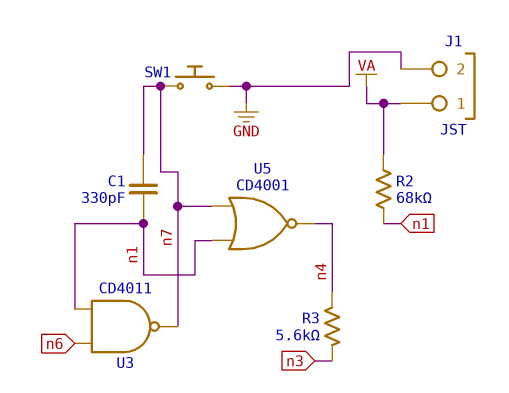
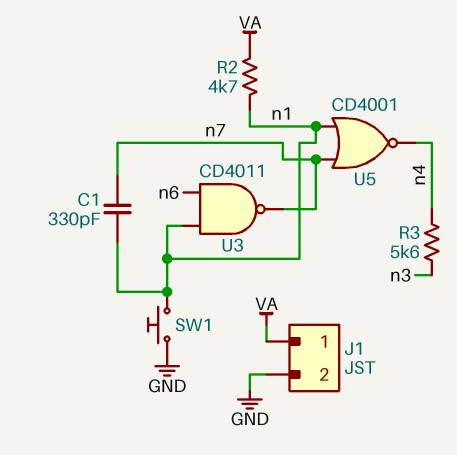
R2: 68k (VA, n1) -> 4.7k (VA, n1)
SW1: button (GND, n7) -> button (GND, n1)

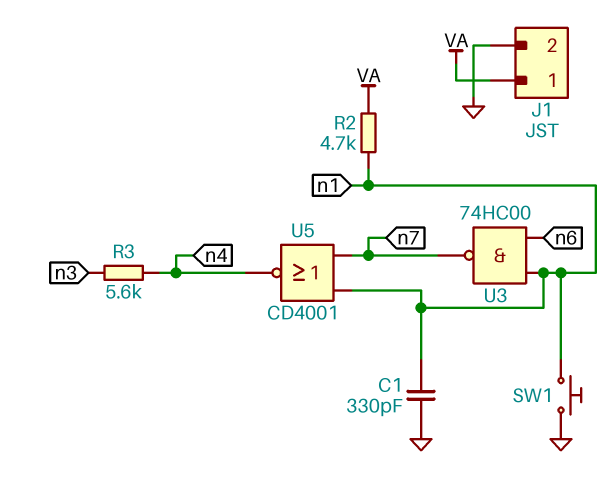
C1: 330pF (n1, n7) -> 330pF (GND, n1)
U3: NAND CD4011 (in n1, in n6, out n7) -> NAND 74HC00 (in n1, in n6, out n7)

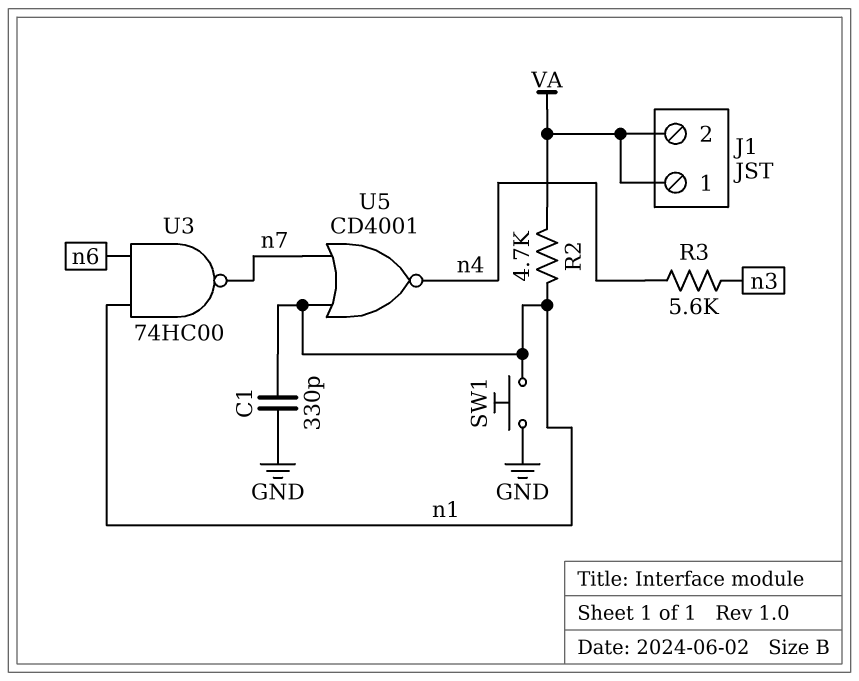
J1 pin 2: GND -> VA

